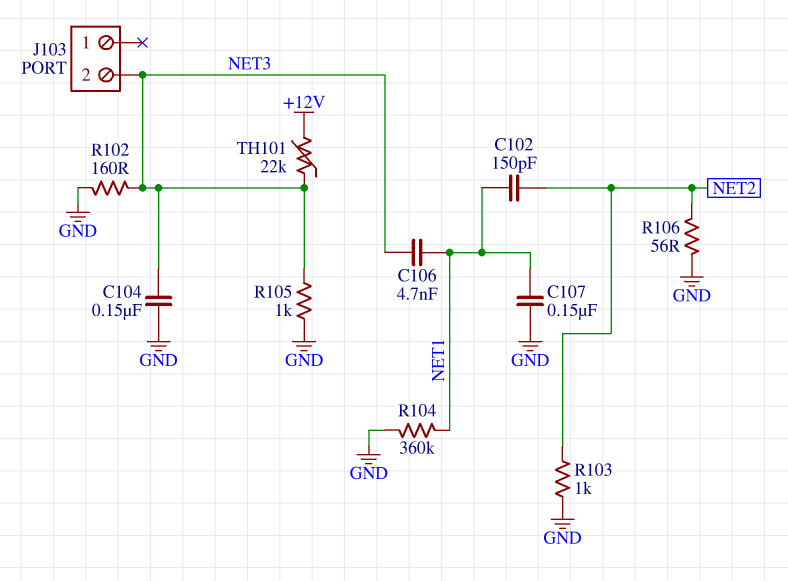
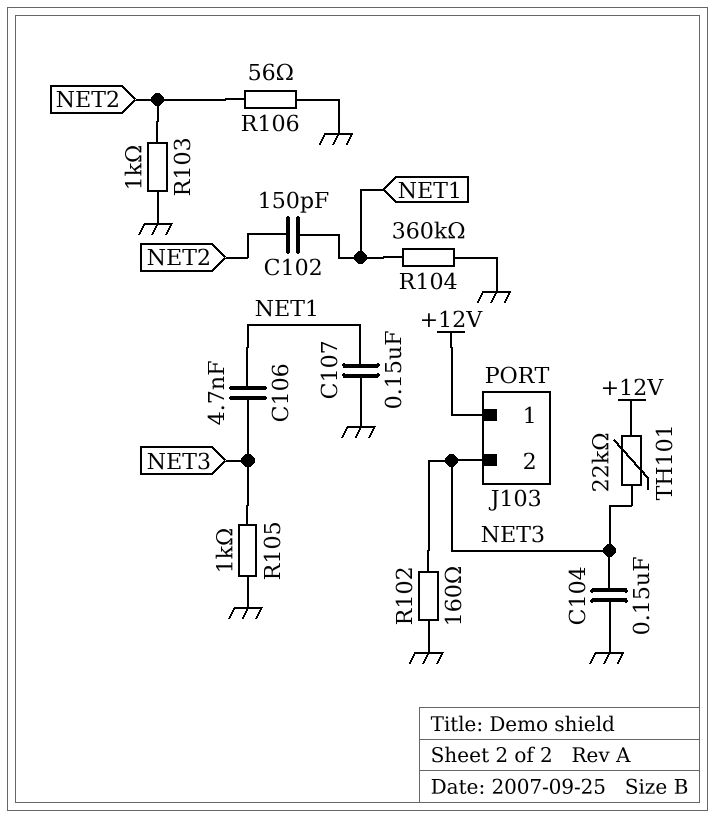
J103 pin 1: none -> +12V

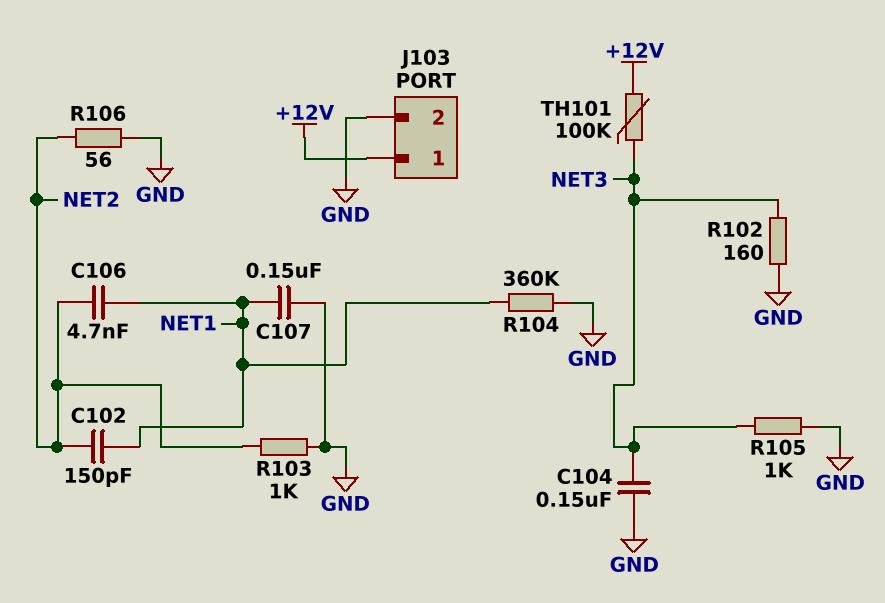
C106: 4.7nF (NET1, NET3) -> 4.7nF (NET1, NET2)
J103 pin 2: NET3 -> GND
TH101: 22k (+12V, NET3) -> 100k (+12V, NET3)

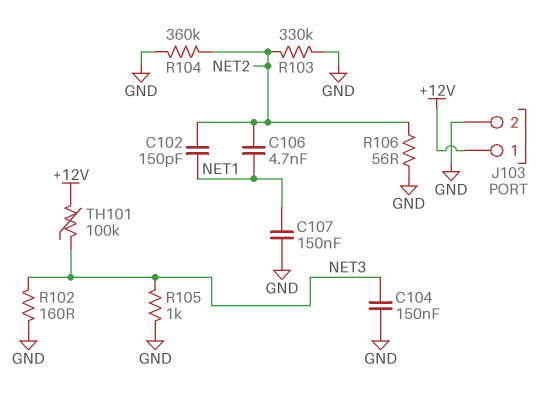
R103: 1k (GND, NET2) -> 330k (GND, NET2)
R104: 360k (GND, NET1) -> 360k (GND, NET2)

